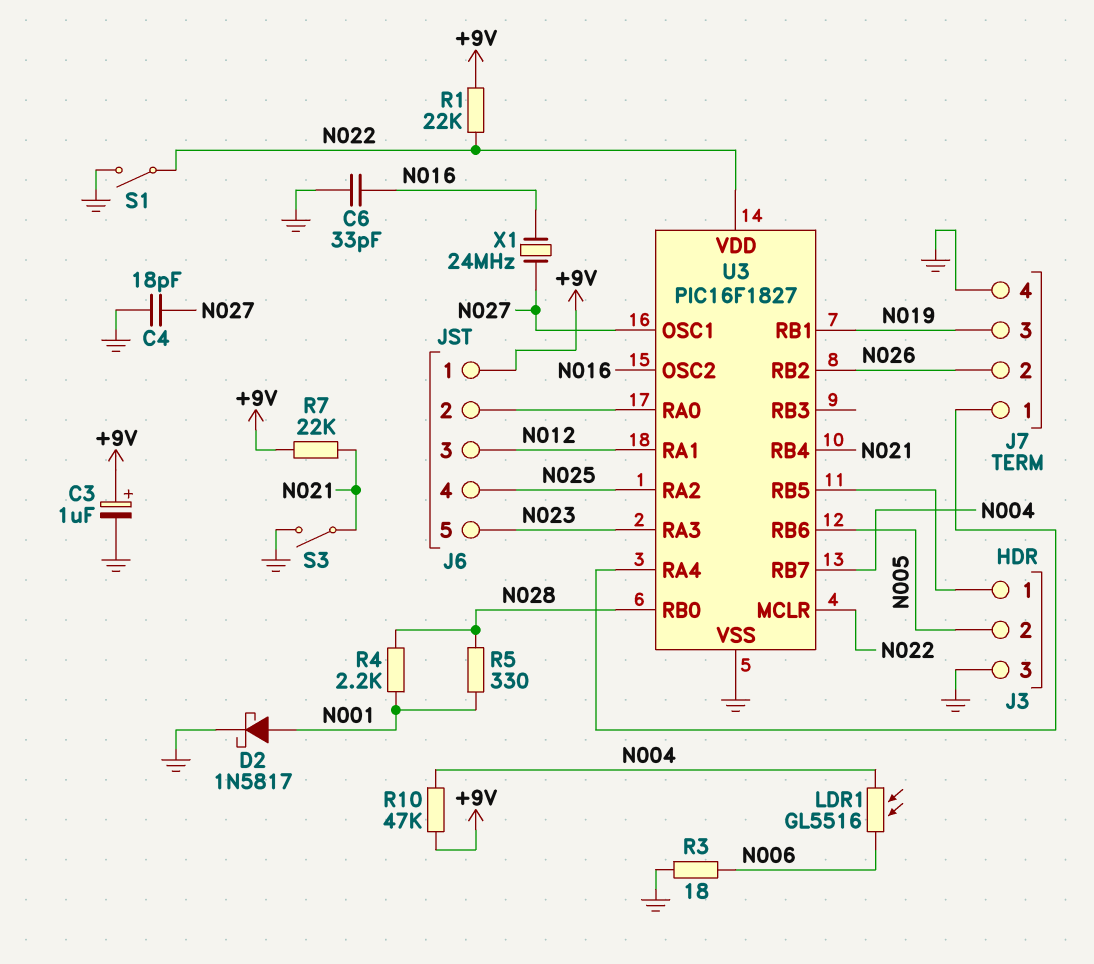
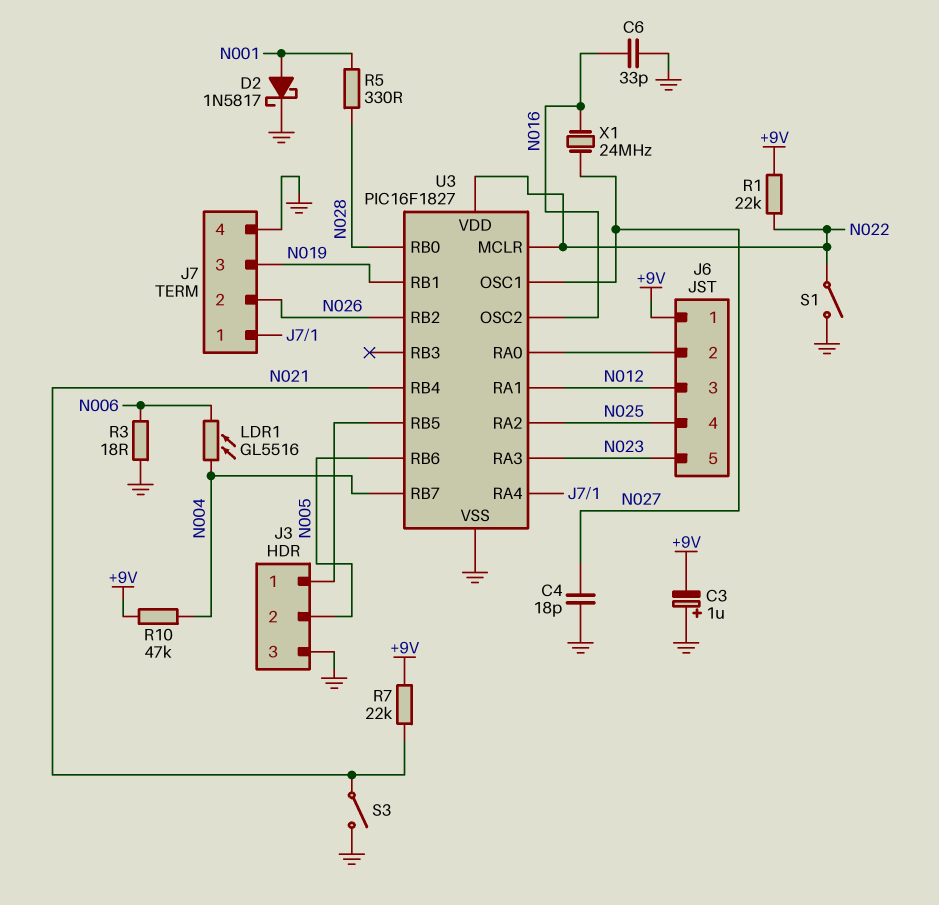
C3: 1uF (plus +9V, minus GND) -> 1uF (plus GND, minus +9V)
R4: 2.2k (N001, N028) -> none

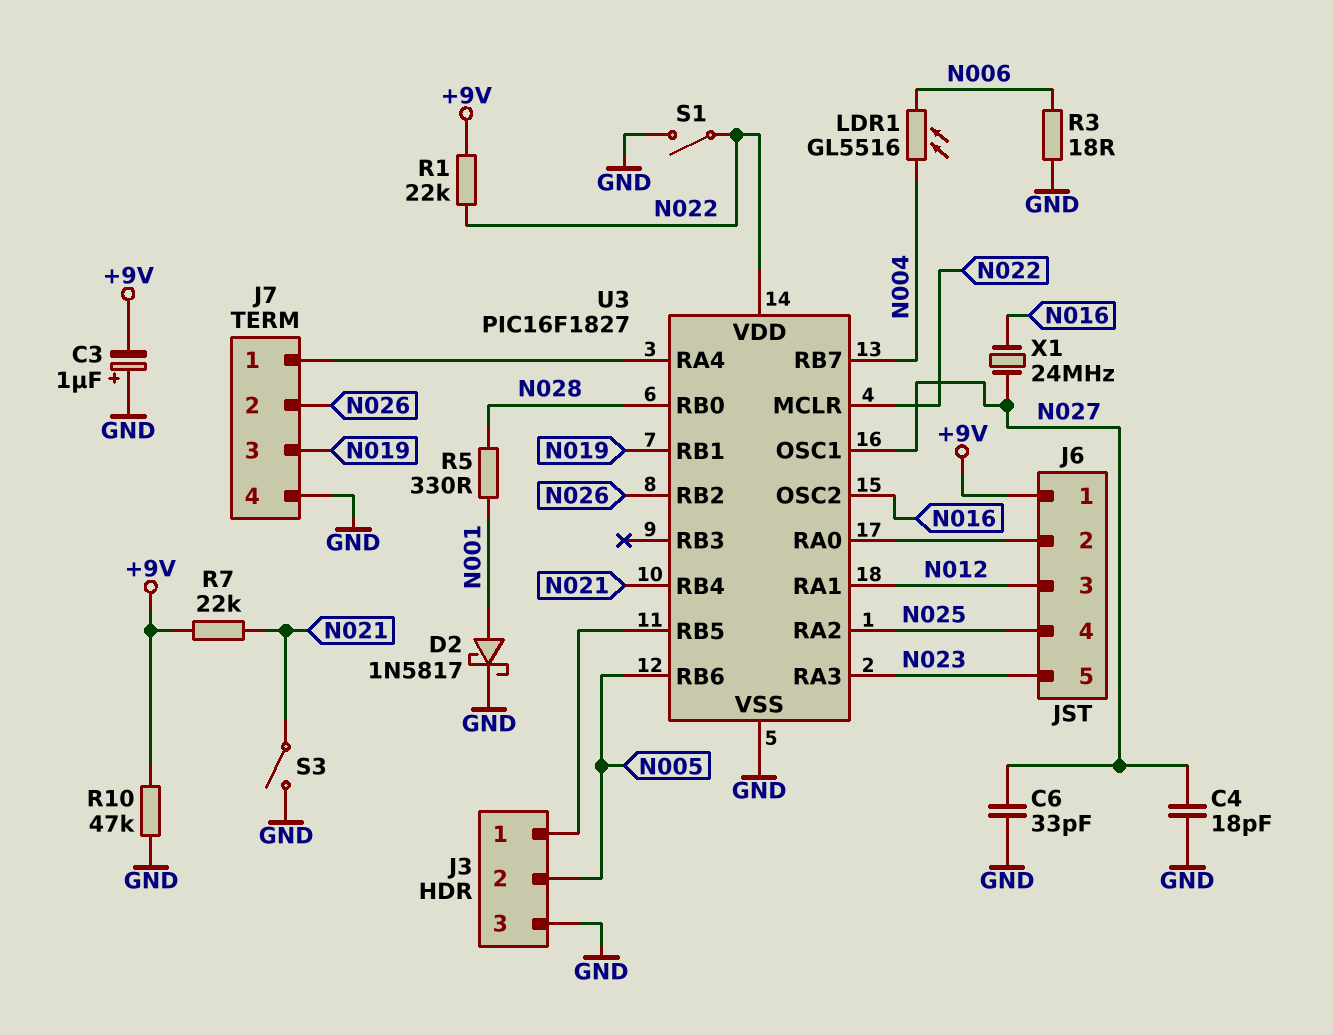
C6: 33pF (GND, N016) -> 33pF (GND, N027)
R10: 47k (+9V, N004) -> 47k (+9V, GND)

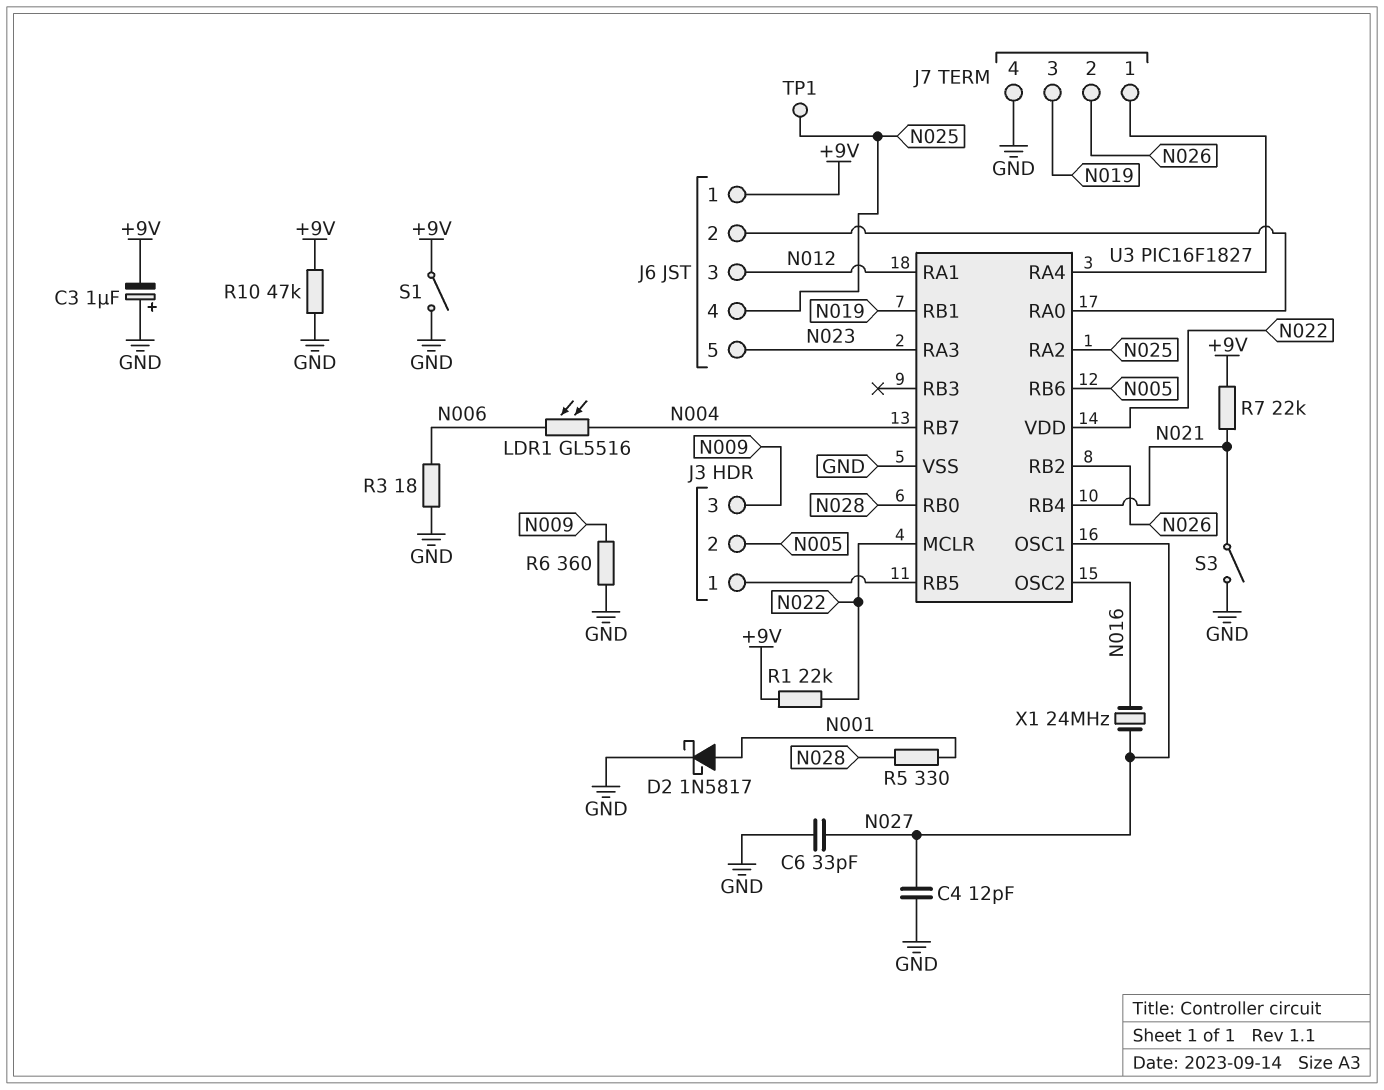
C4: 18pF (GND, N027) -> 12pF (GND, N027)
J3 pin 3: GND -> N009
R6: none -> 360 (GND, N009)
S1: switch (GND, N022) -> switch (+9V, GND)
TP1: none -> test point (N025)

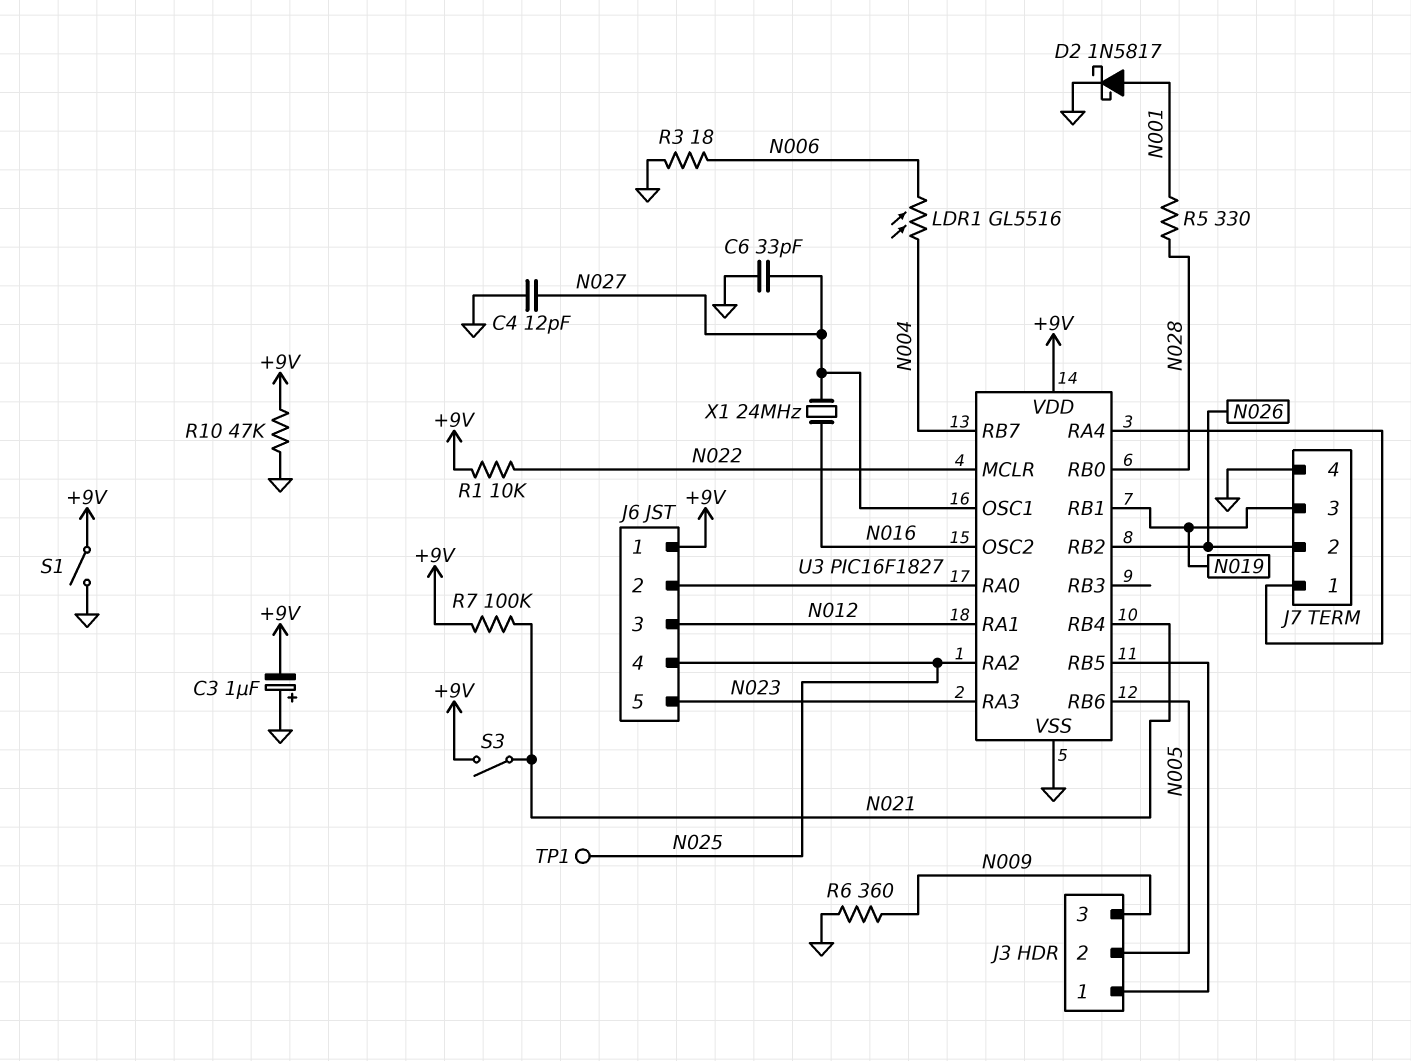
R1: 22k (+9V, N022) -> 10k (+9V, N022)
R7: 22k (+9V, N021) -> 100k (+9V, N021)
S3: switch (GND, N021) -> switch (+9V, N021)
U3 pin VDD: N022 -> +9V

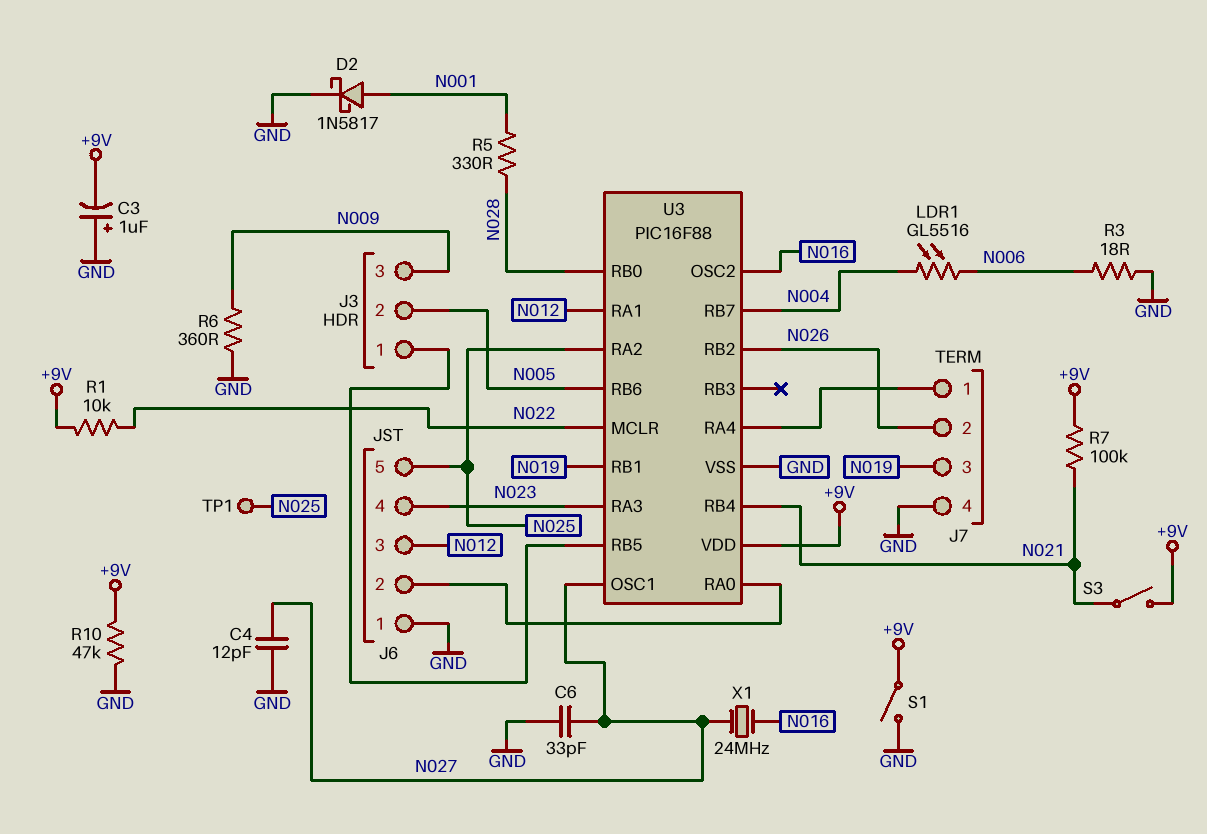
J6 pin 1: +9V -> GND
J6 pin 4: N025 -> N023
J6 pin 5: N023 -> N025
U3: PIC16F1827 -> PIC16F88

